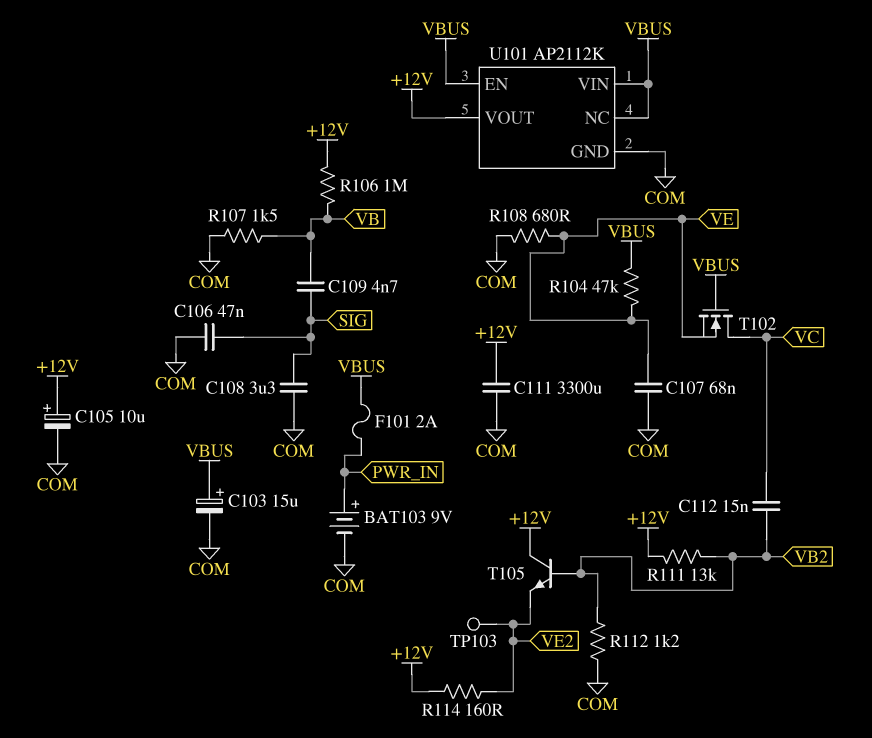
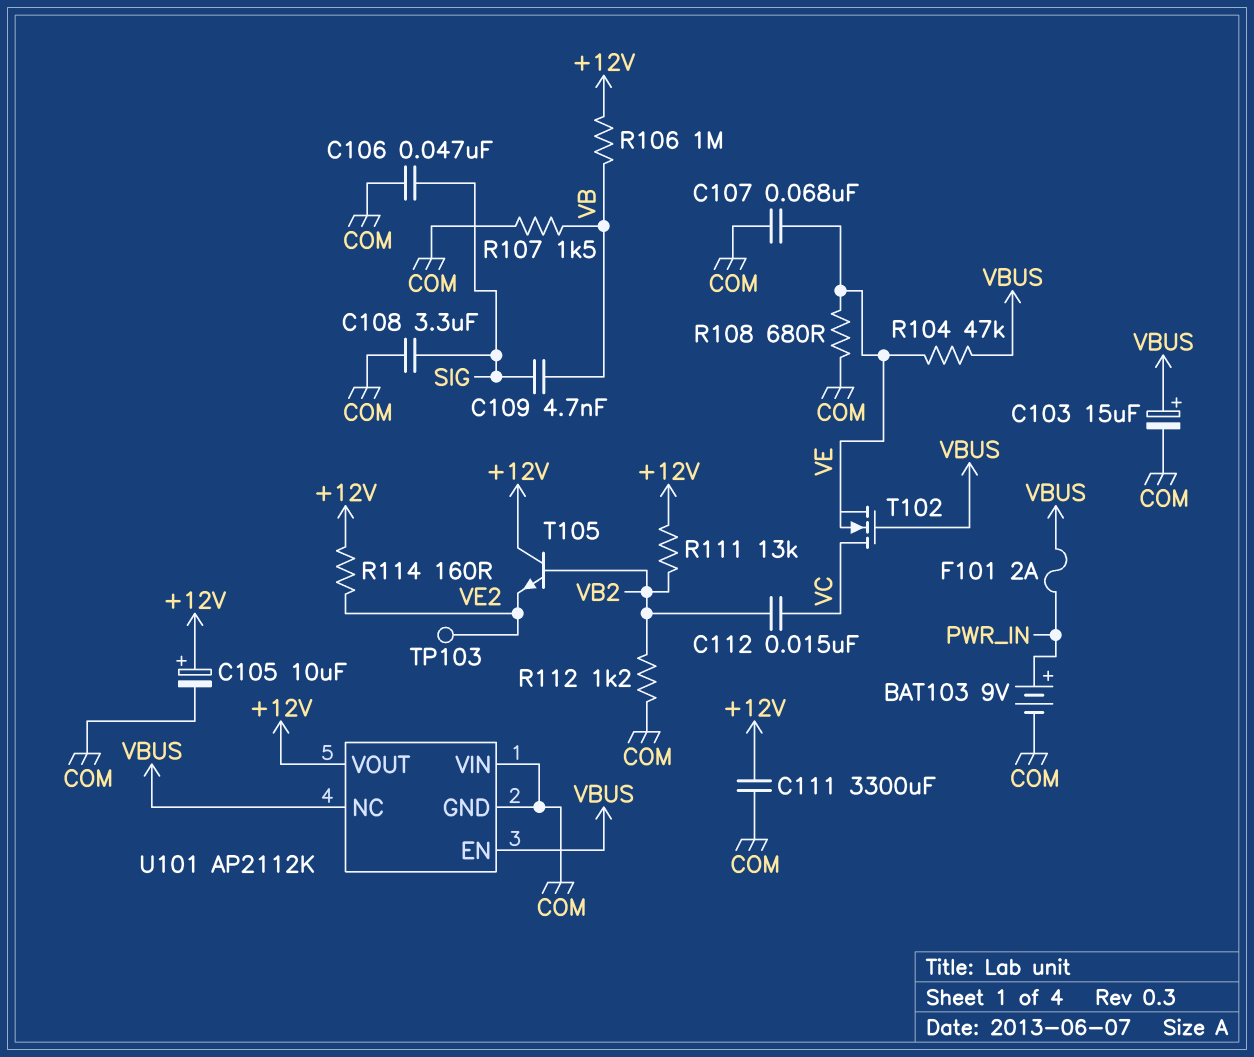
U101 pin VIN: VBUS -> COM

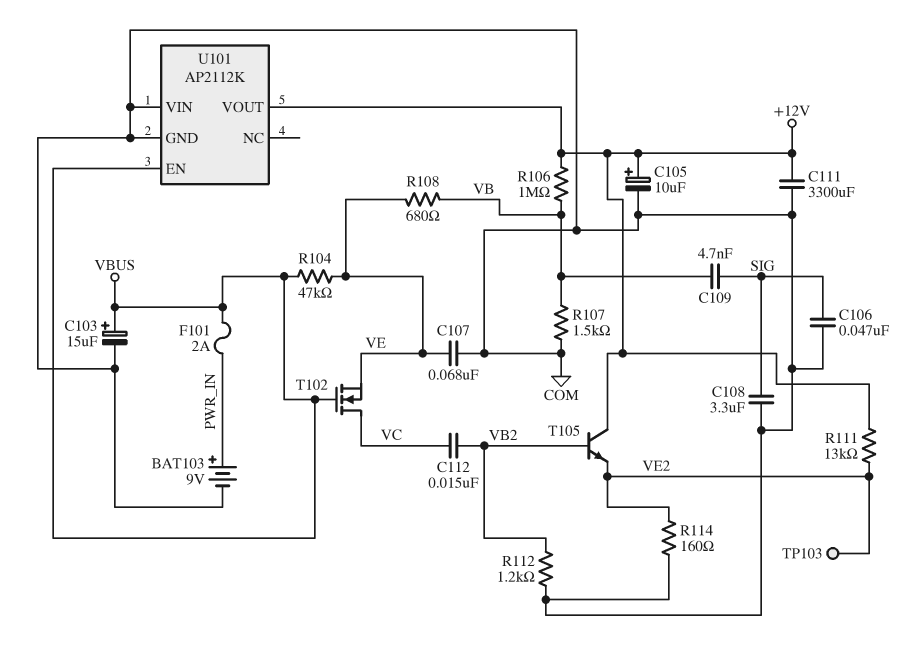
R108: 680 (COM, VE) -> 680 (VB, VE)
R111: 13k (+12V, VB2) -> 13k (+12V, VE2)
R114: 160 (+12V, VE2) -> 160 (COM, VE2)
U101 pin NC: VBUS -> none

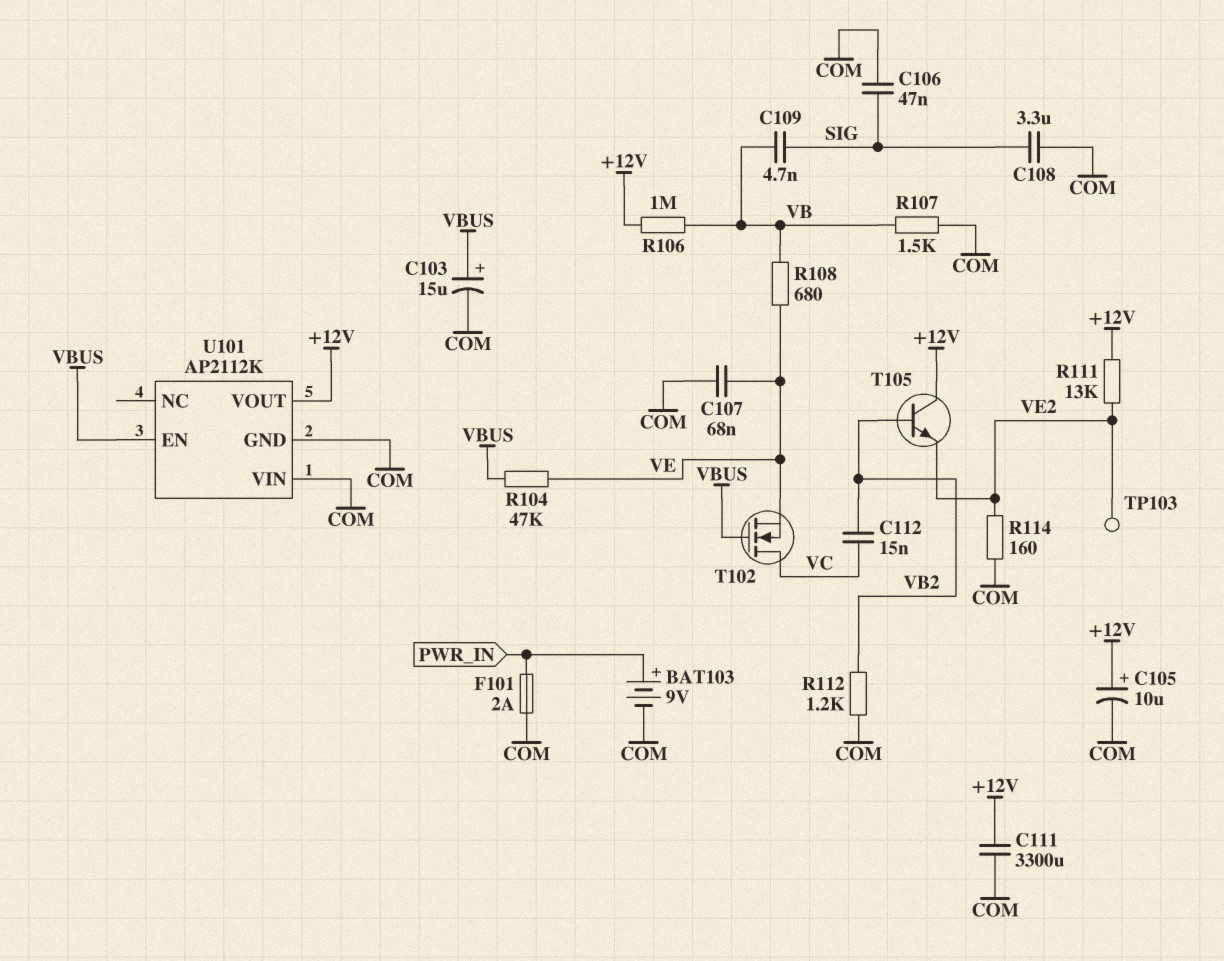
F101: 2A (PWR_IN, VBUS) -> 2A (COM, PWR_IN)

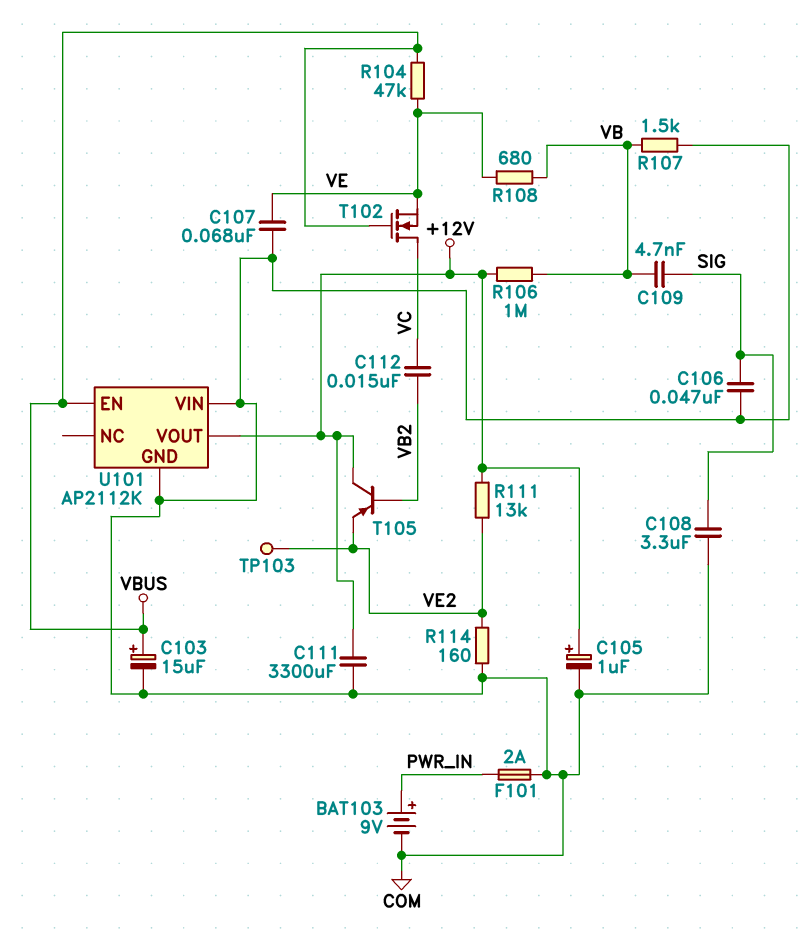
C105: 10uF (plus +12V, minus COM) -> 1uF (plus +12V, minus COM)
R112: 1.2k (COM, VB2) -> none
T105: NPN (B VB2, C +12V, E VE2) -> PNP (B VB2, C +12V, E VE2)

